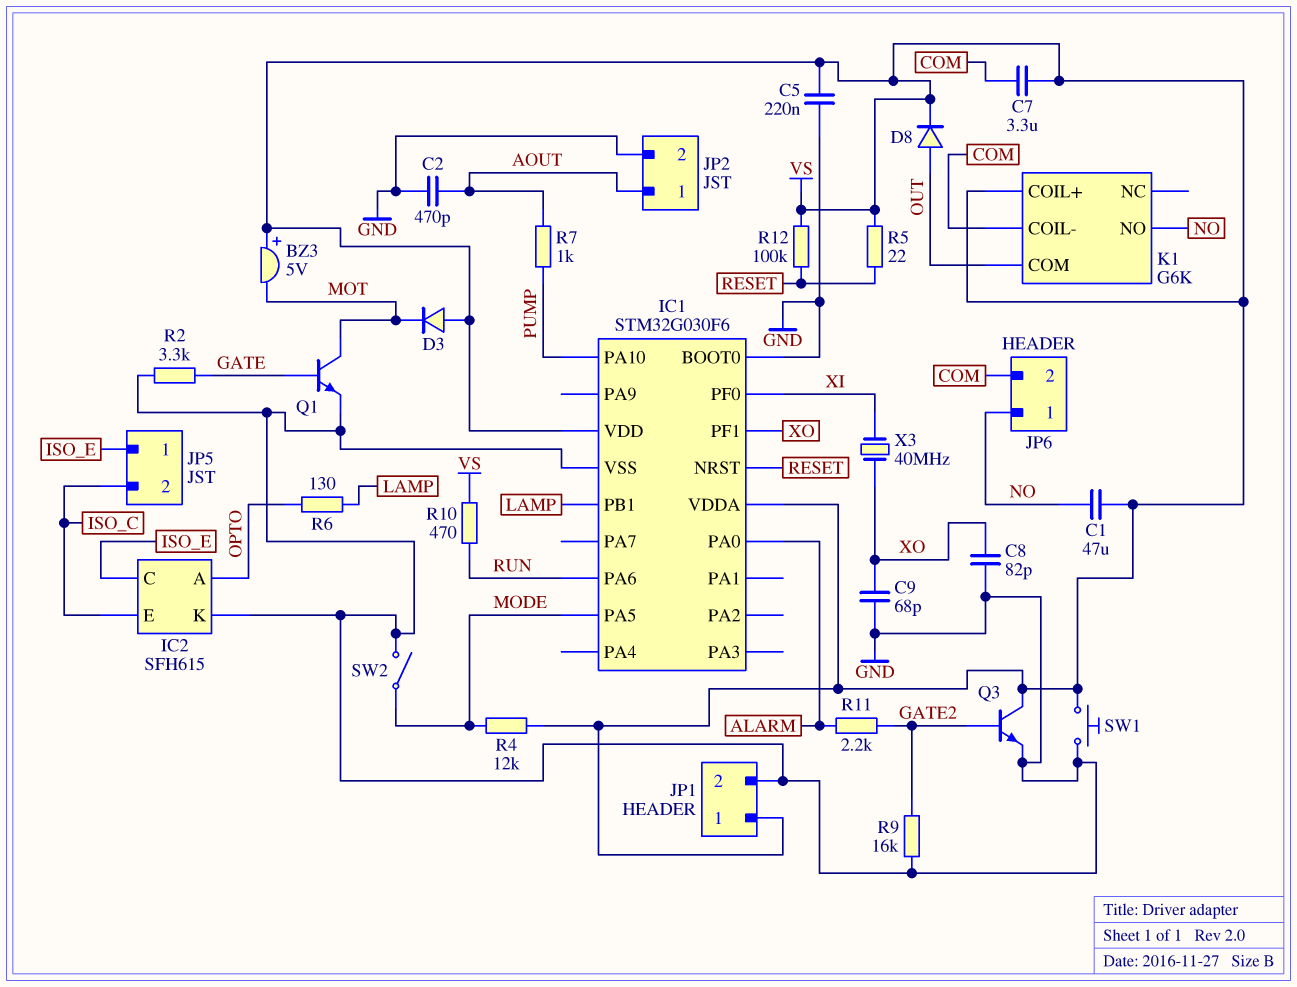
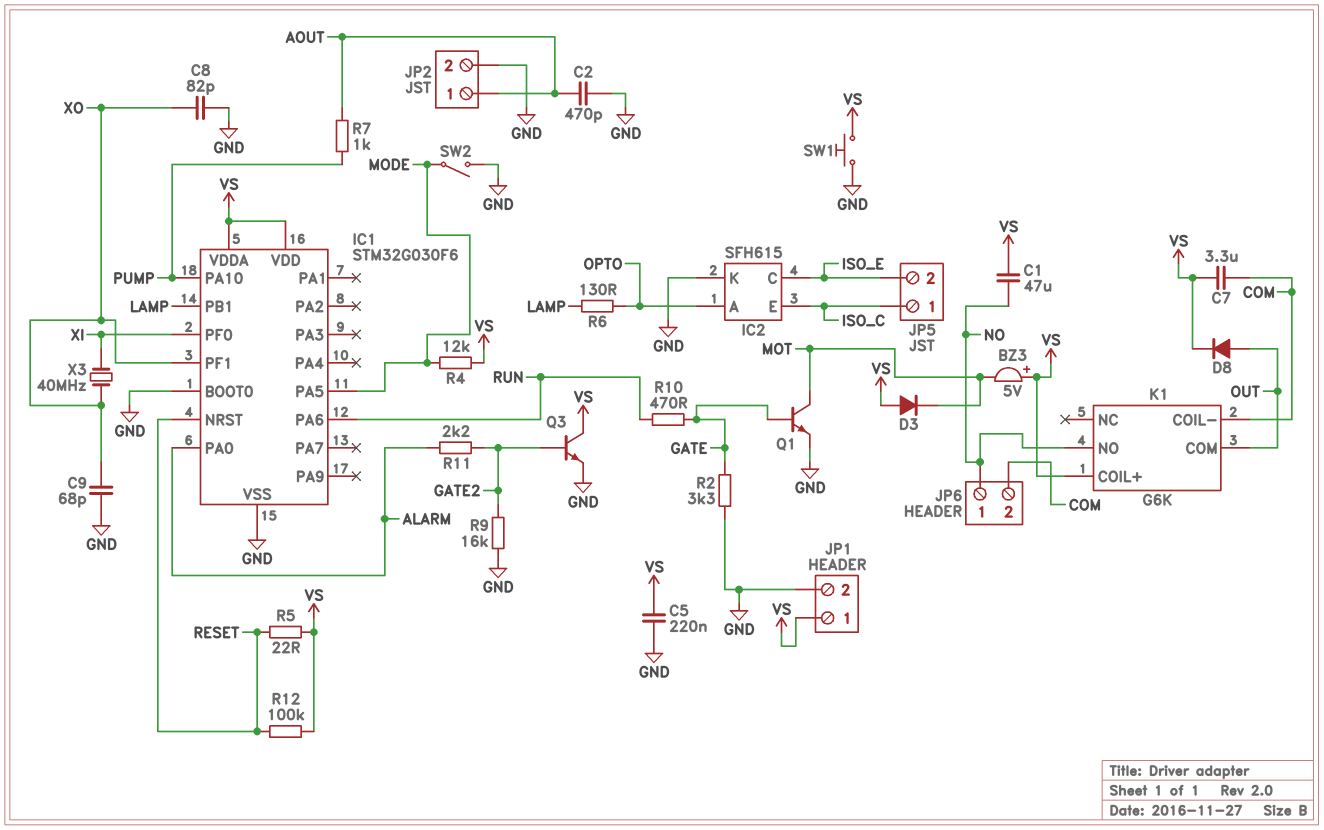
JP5 pin 1: ISO_E -> ISO_C
JP5 pin 2: ISO_C -> ISO_E
R10: 470 (RUN, VS) -> 470 (GATE, RUN)

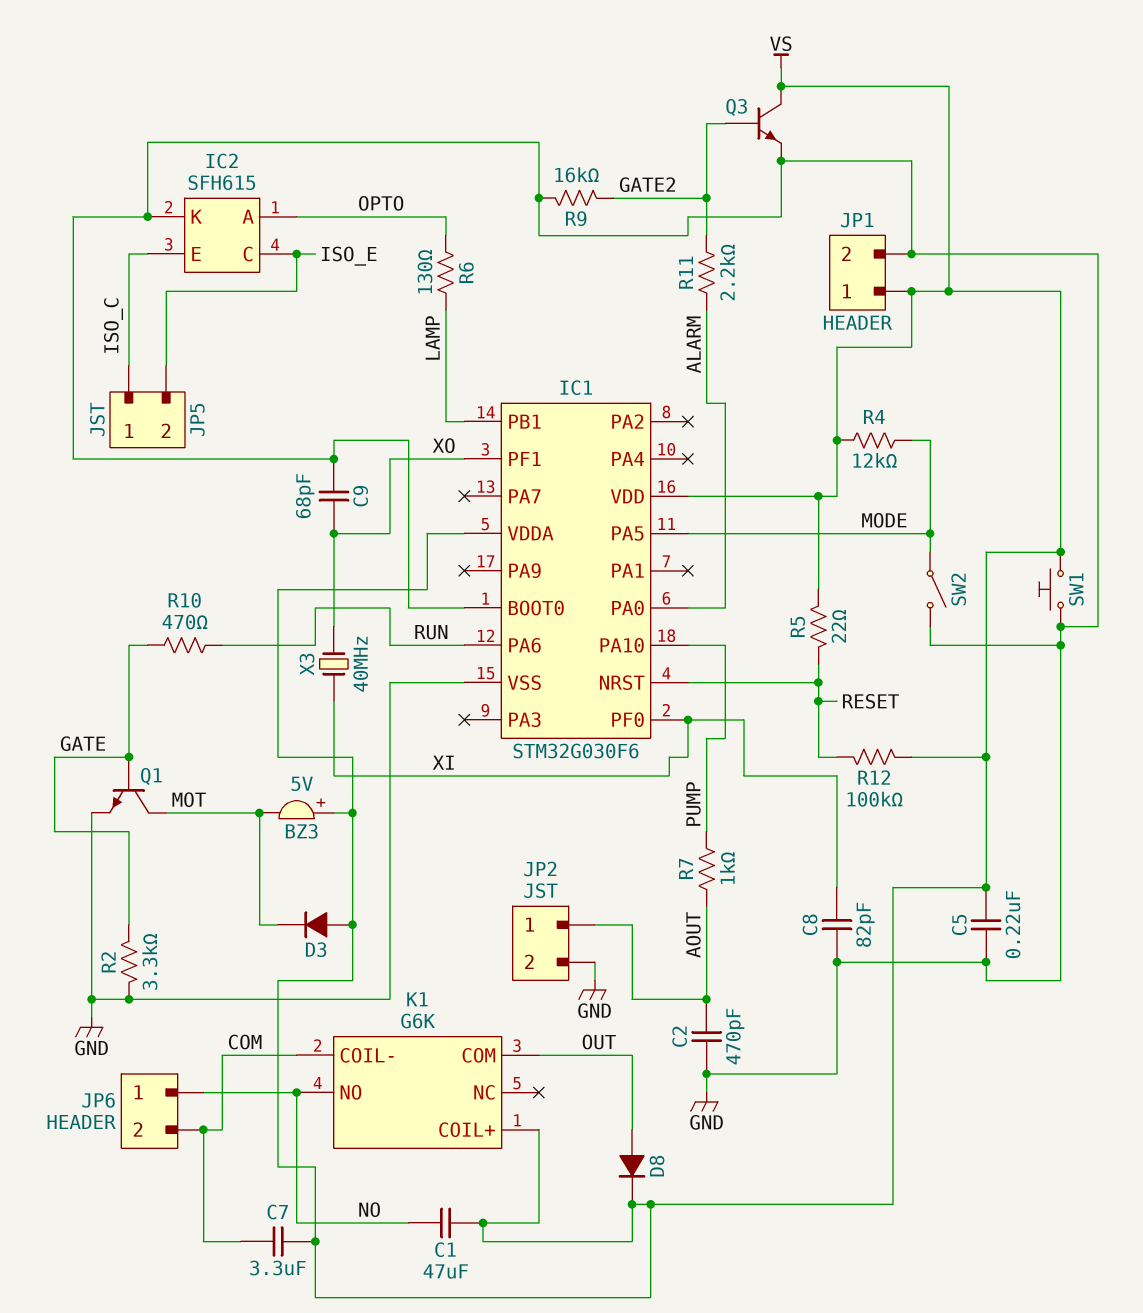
C8: 82pF (GND, XO) -> 82pF (GND, XI)

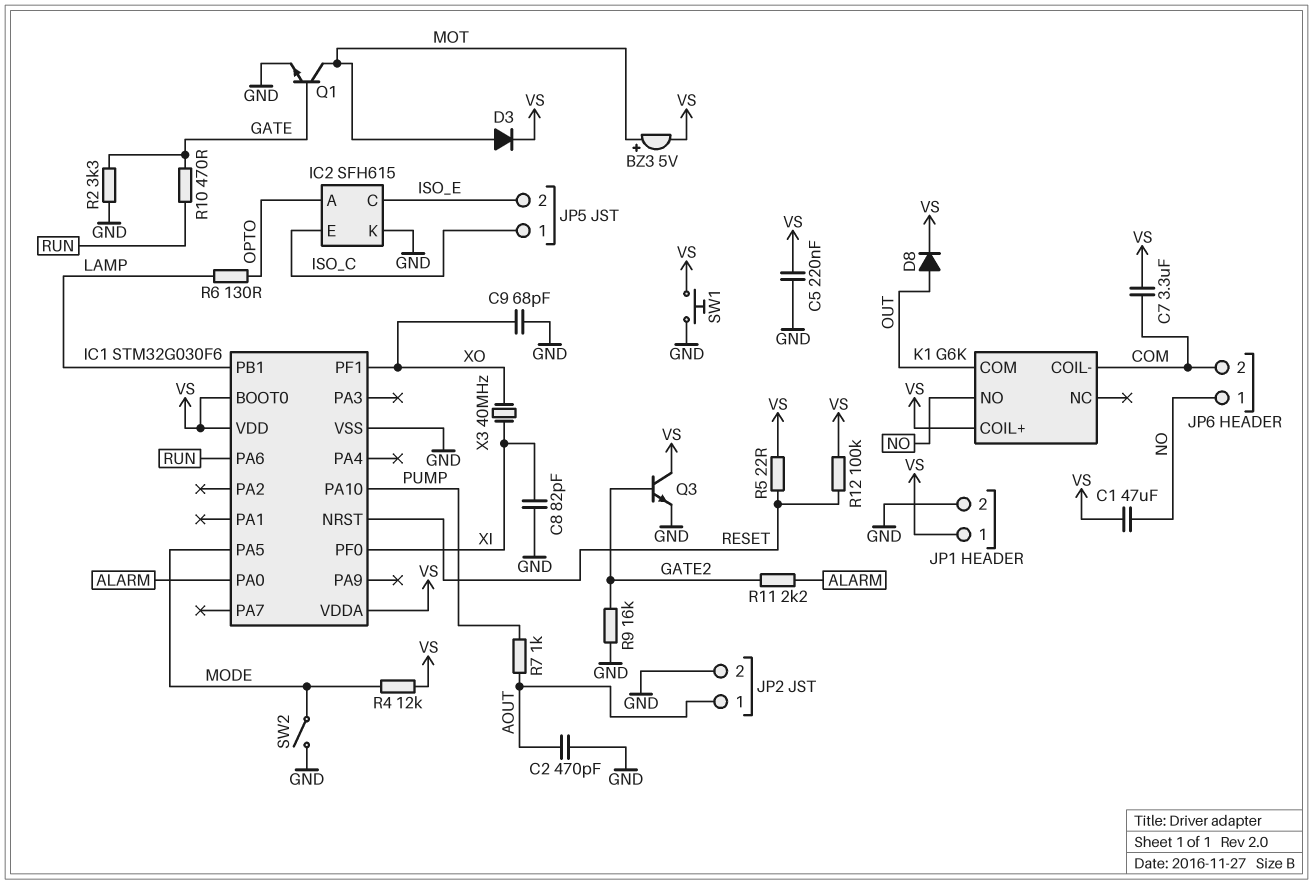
BZ3: buzzer 5V (plus VS, minus MOT) -> buzzer 5V (plus MOT, minus VS)
D3: diode (A VS, K MOT) -> diode (A MOT, K VS)
IC1 pin BOOT0: GND -> VS

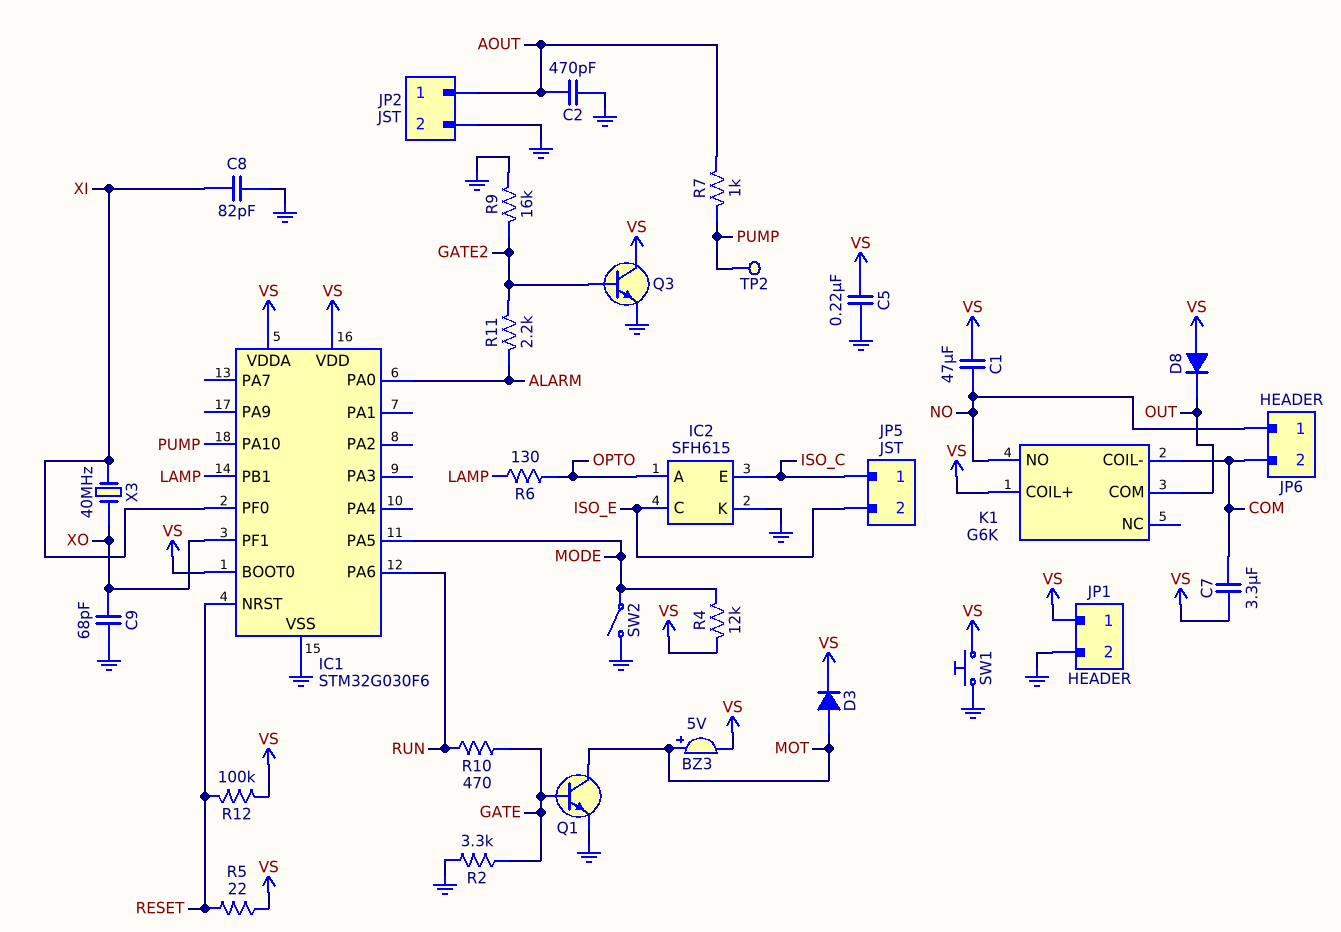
D8: diode (A OUT, K VS) -> diode (A VS, K OUT)
TP2: none -> test point (PUMP)

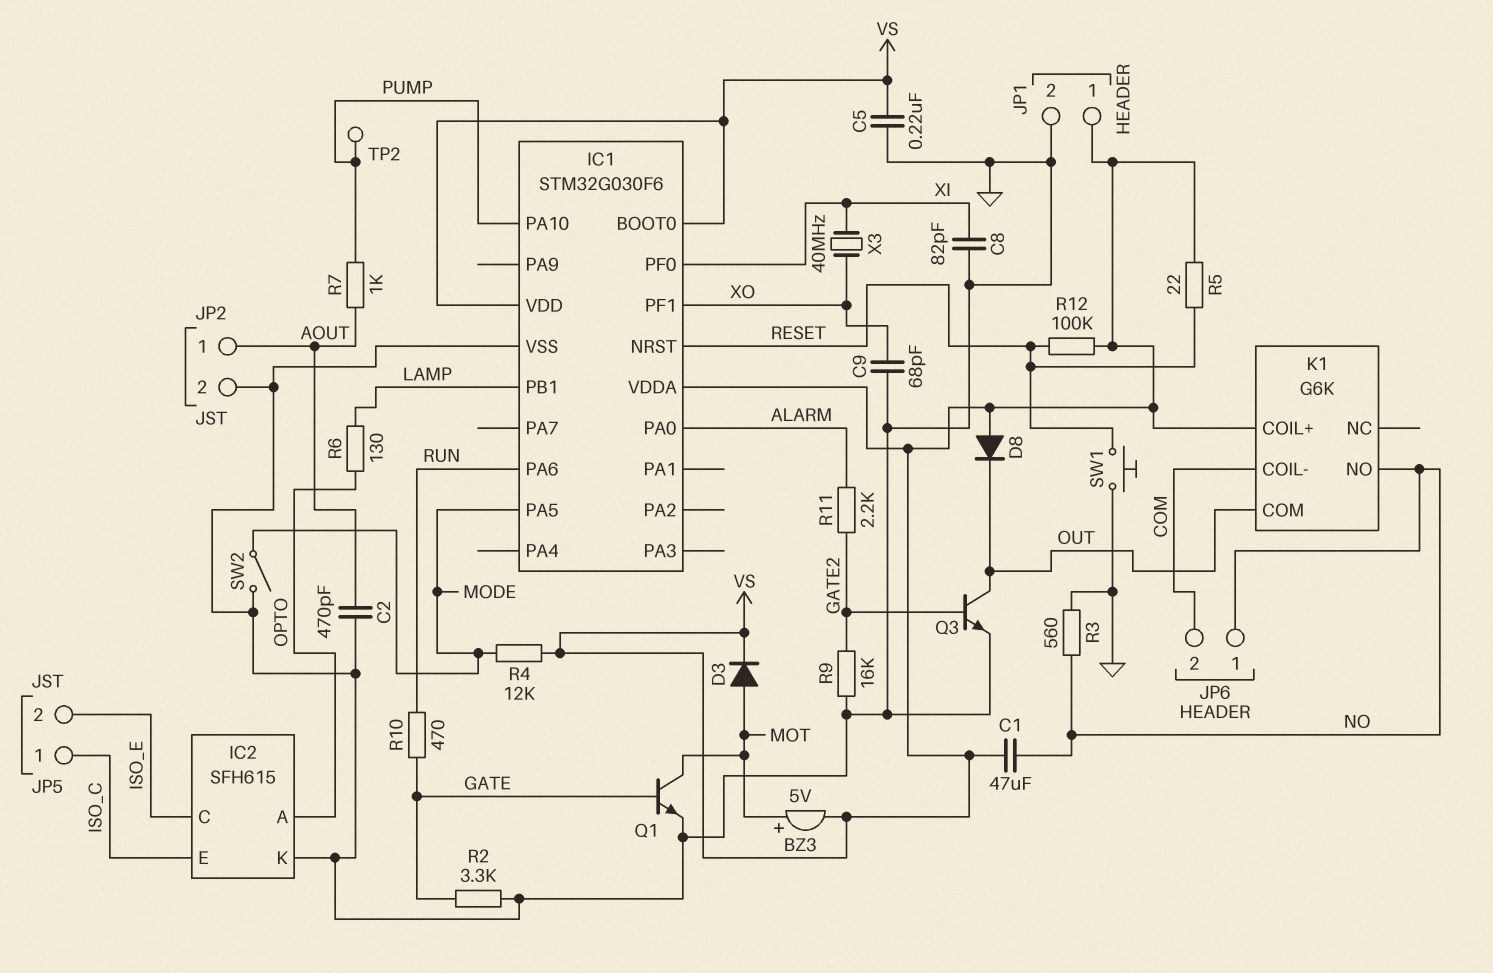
C7: 3.3uF (COM, VS) -> none
Q3: NPN (B GATE2, C VS, E GND) -> NPN (B GATE2, C OUT, E GND)
R3: none -> 560 (GND, NO)
SW1: button (GND, VS) -> button (GND, RESET)

